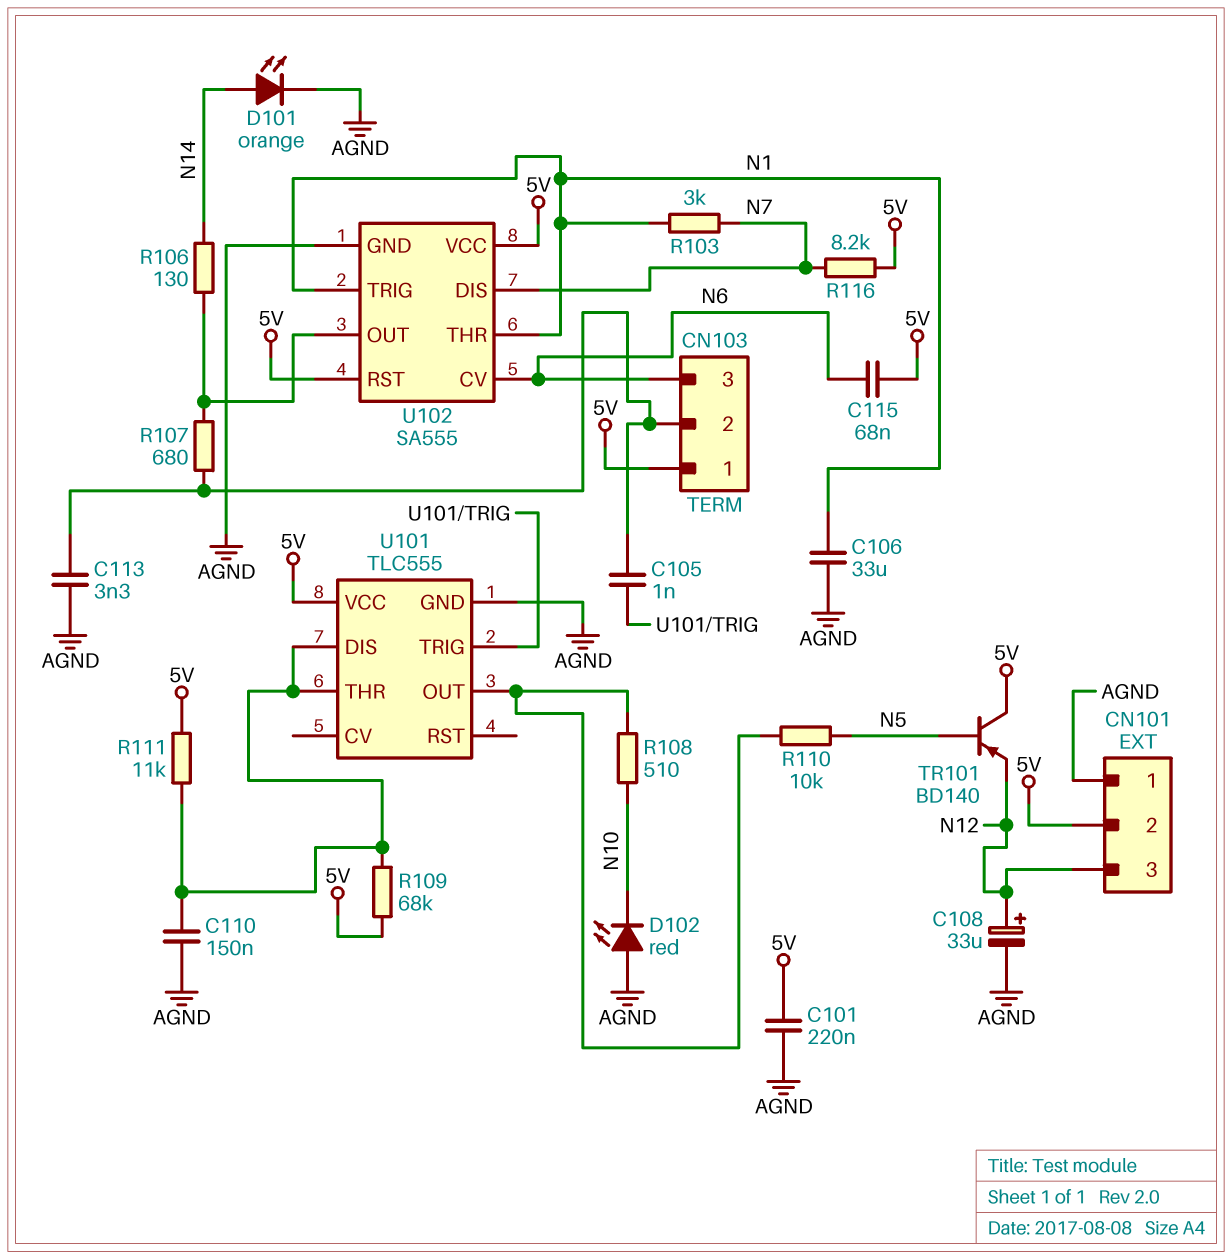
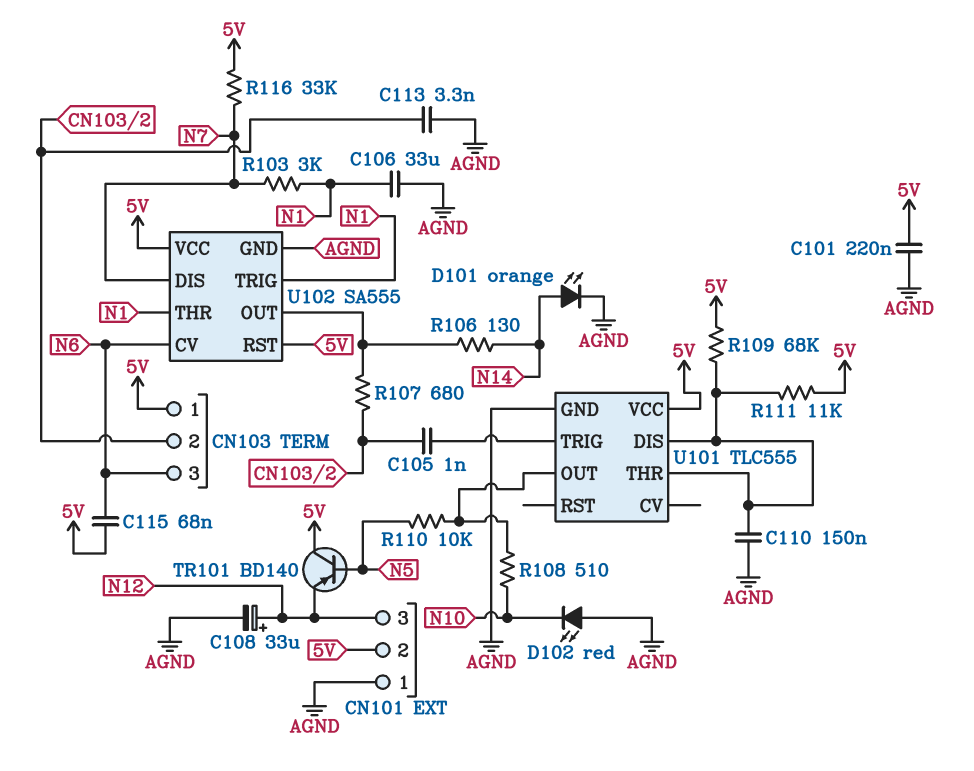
R116: 8.2k (5V, N7) -> 33k (5V, N7)

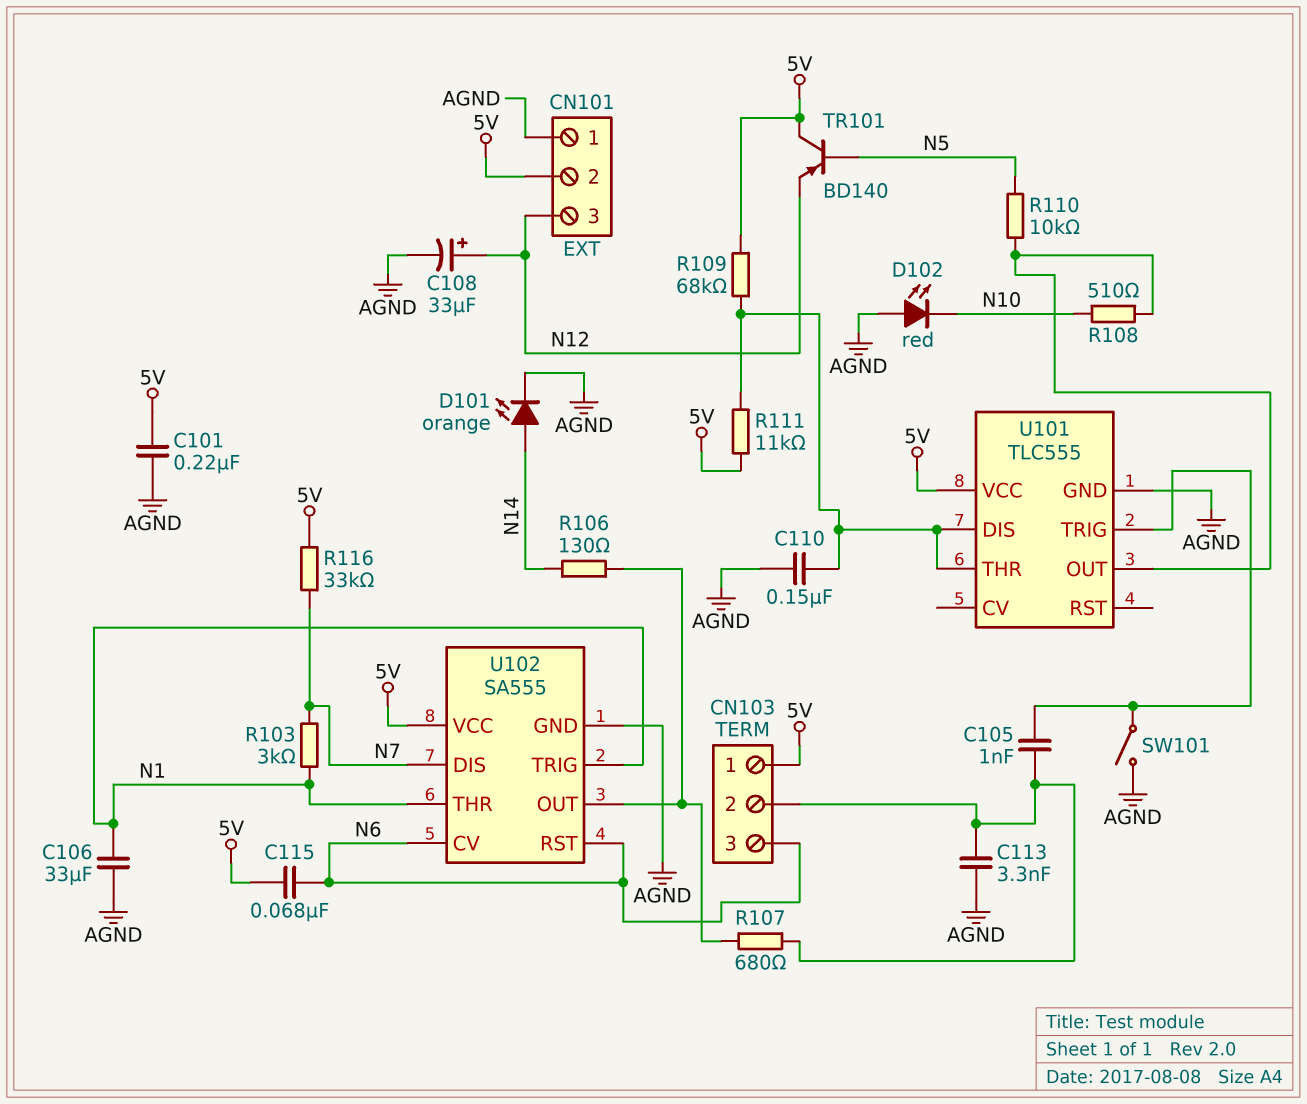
SW101: none -> switch (AGND, U101/TRIG)
U102 pin RST: 5V -> N6

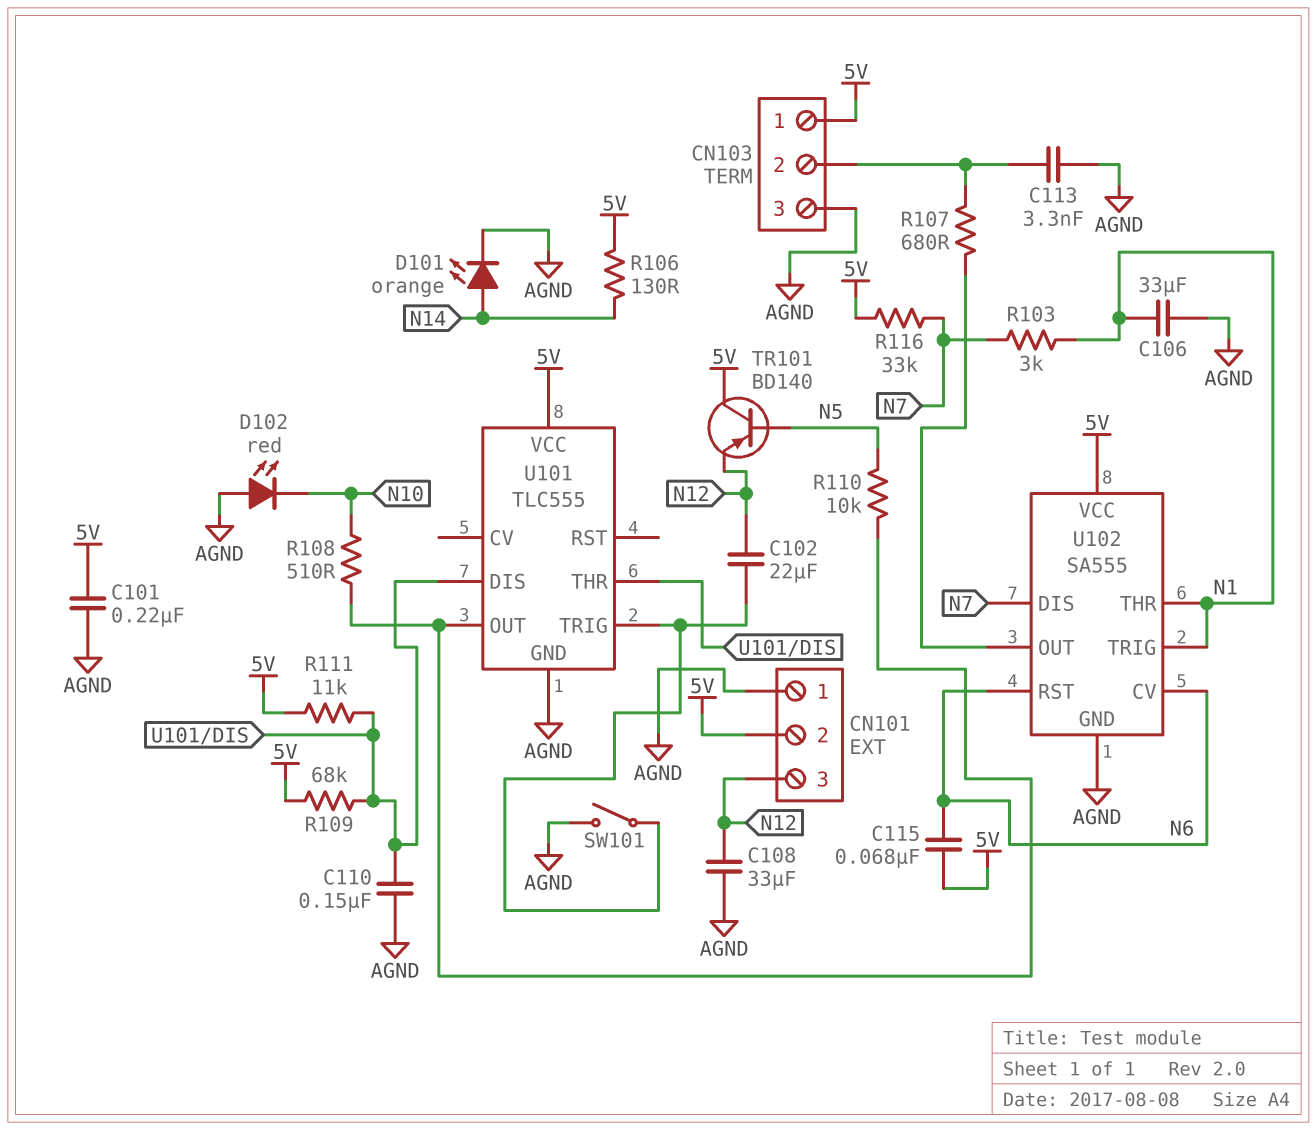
C102: none -> 22uF (N12, U101/TRIG)
C105: 1nF (CN103/2, U101/TRIG) -> none
C108: 33uF (plus N12, minus AGND) -> 33uF (AGND, N12)
CN103 pin 3: N6 -> AGND
R106: 130 (N14, U102/OUT) -> 130 (5V, N14)

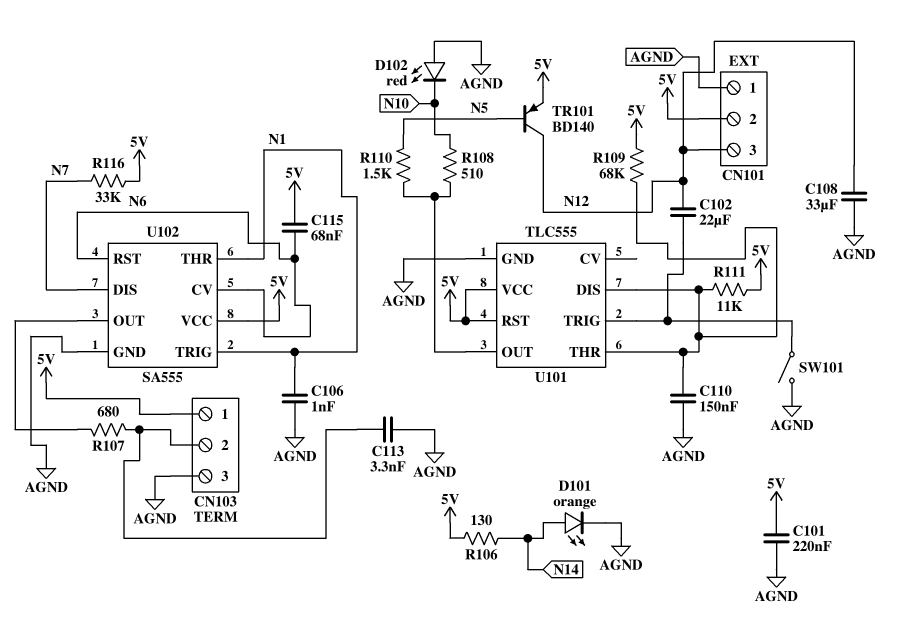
C106: 33uF (AGND, N1) -> 1nF (AGND, N1)
R103: 3k (N1, N7) -> none
R110: 10k (N5, U101/OUT) -> 1.5k (N5, U101/OUT)
TR101: PNP BD140 (B N5, C 5V, E N12) -> PNP BD140 (B N5, C N12, E 5V)
U101 pin RST: none -> 5V

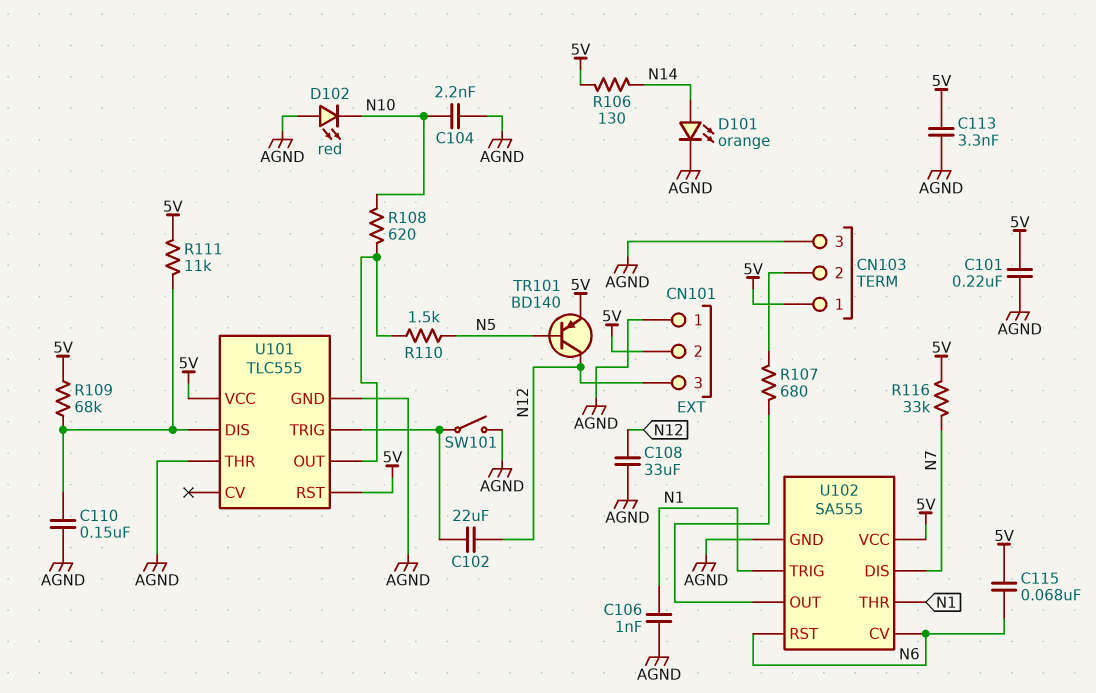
C104: none -> 2.2nF (AGND, N10)
C113: 3.3nF (AGND, CN103/2) -> 3.3nF (5V, AGND)
R108: 510 (N10, U101/OUT) -> 620 (N10, U101/OUT)
U101 pin THR: U101/DIS -> AGND

